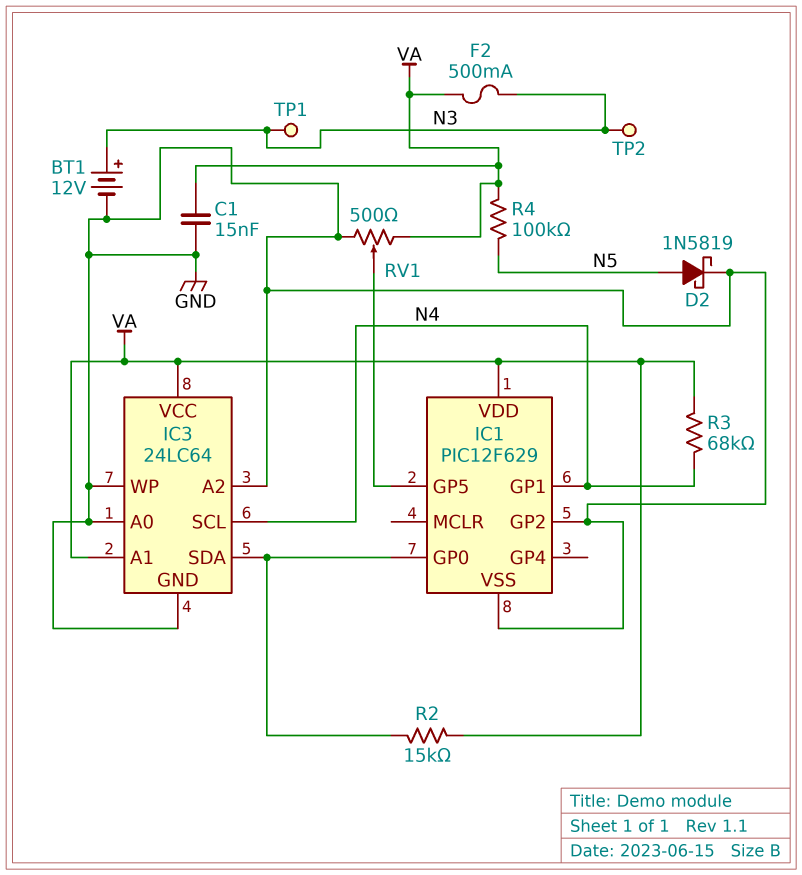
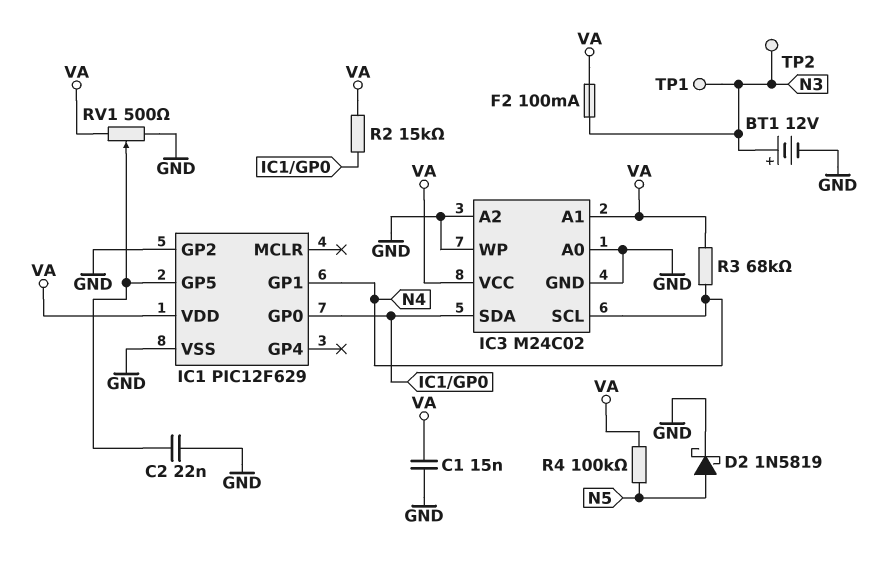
C2: none -> 22nF (GND, IC1/GP5)
F2: 500mA (N3, VA) -> 100mA (N3, VA)
IC3: 24LC64 -> M24C02

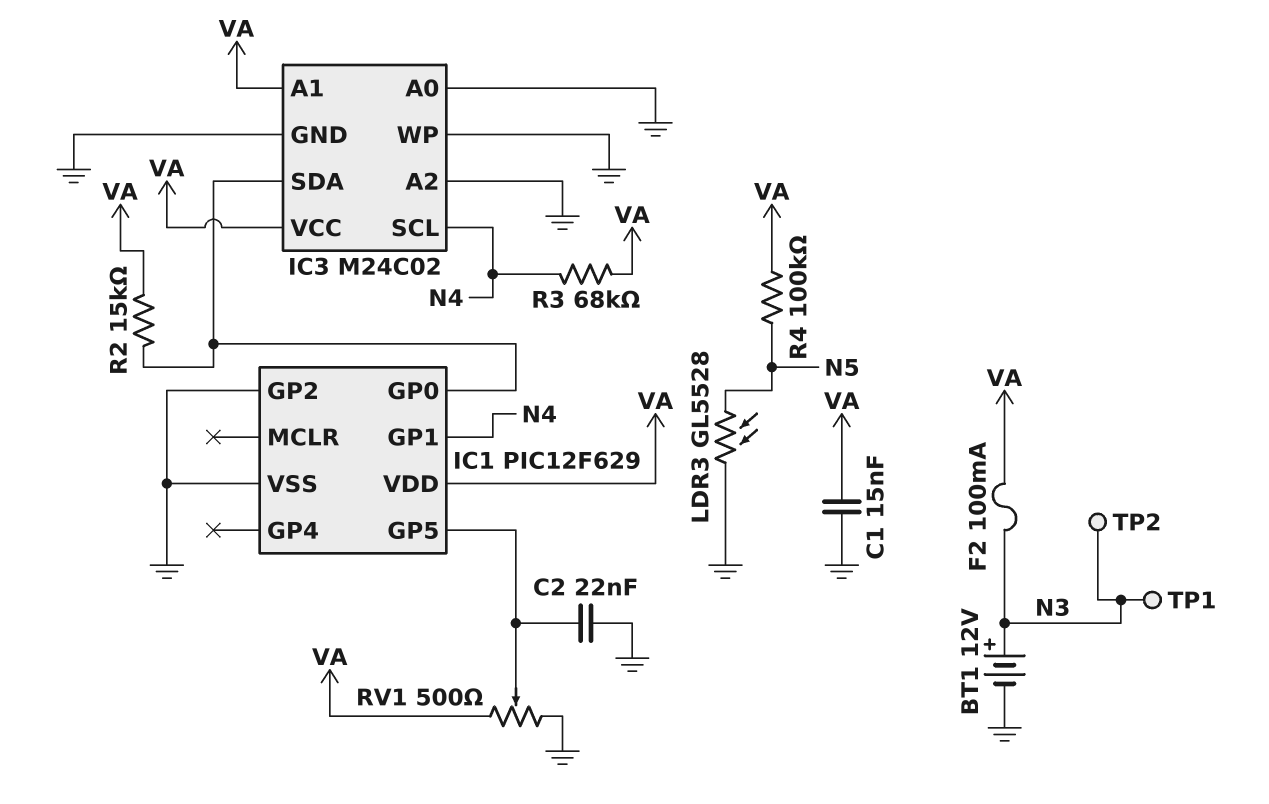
D2: schottky 1N5819 (A N5, K GND) -> none
LDR3: none -> GL5528 (GND, N5)

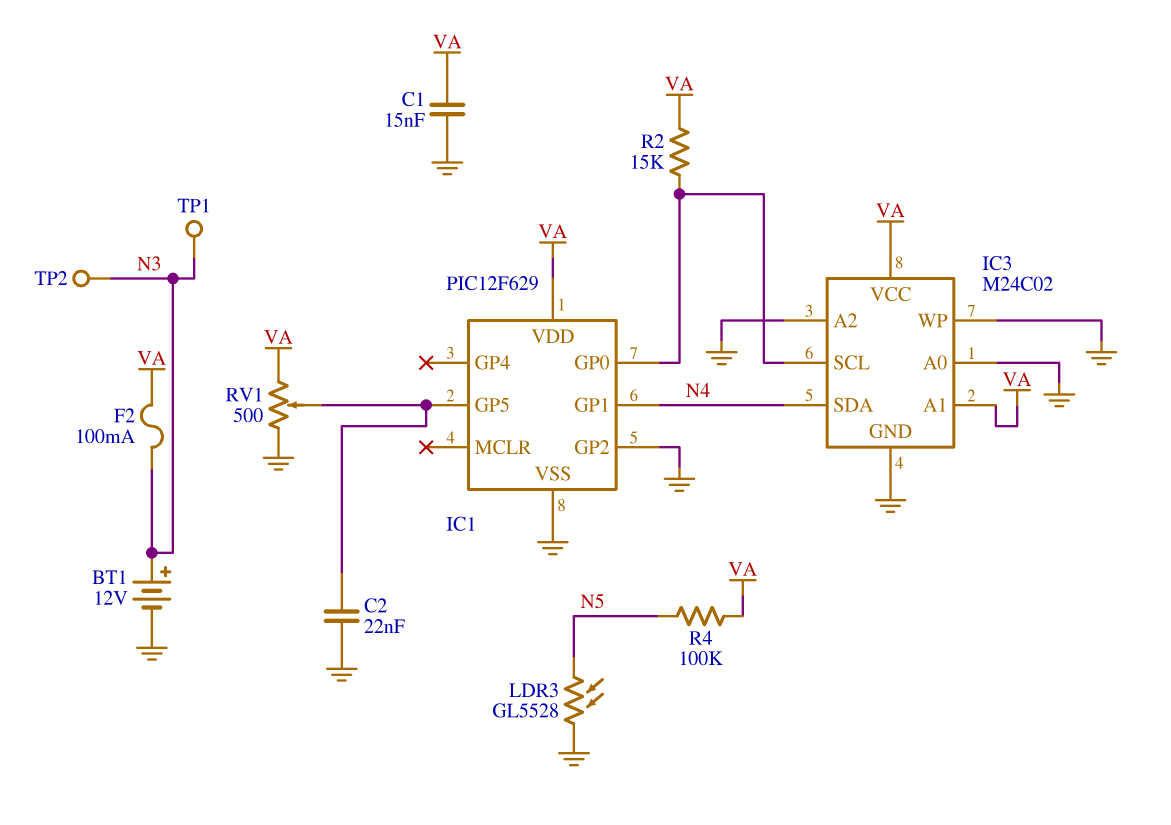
IC3 pin SCL: N4 -> IC1/GP0
IC3 pin SDA: IC1/GP0 -> N4
R3: 68k (N4, VA) -> none

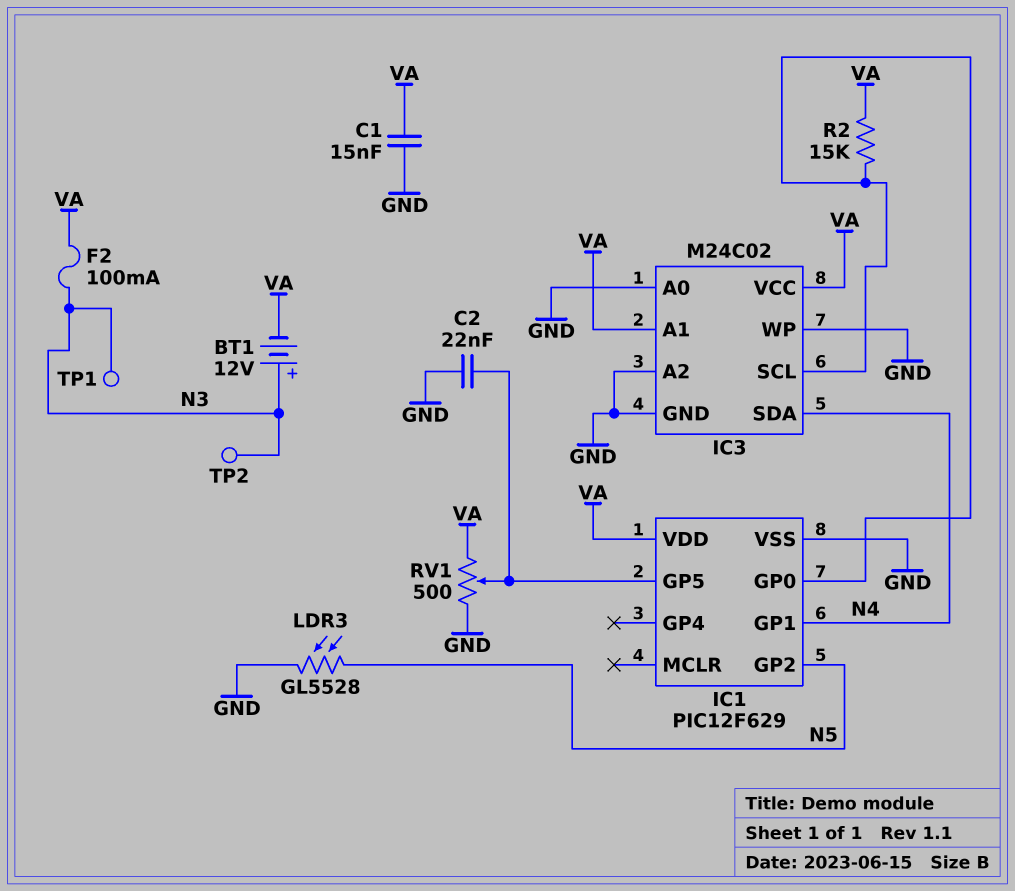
BT1: 12V (plus N3, minus GND) -> 12V (plus N3, minus VA)
IC1 pin GP2: GND -> N5
R4: 100k (N5, VA) -> none

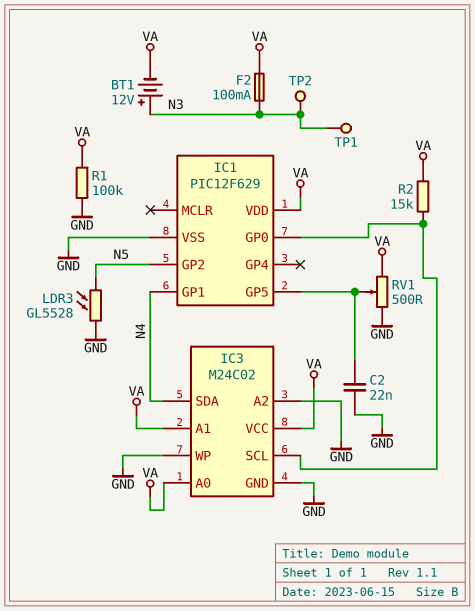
C1: 15nF (GND, VA) -> none
IC3 pin A0: GND -> VA
R1: none -> 100k (GND, VA)

